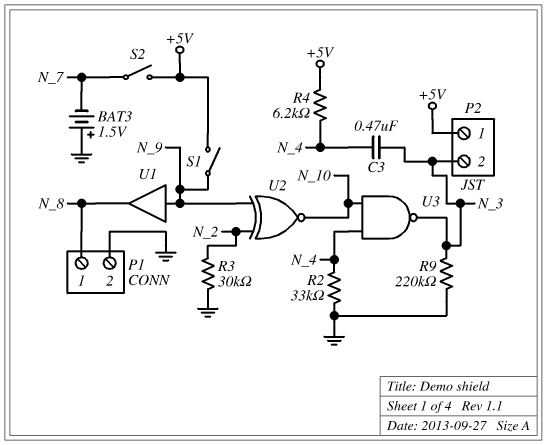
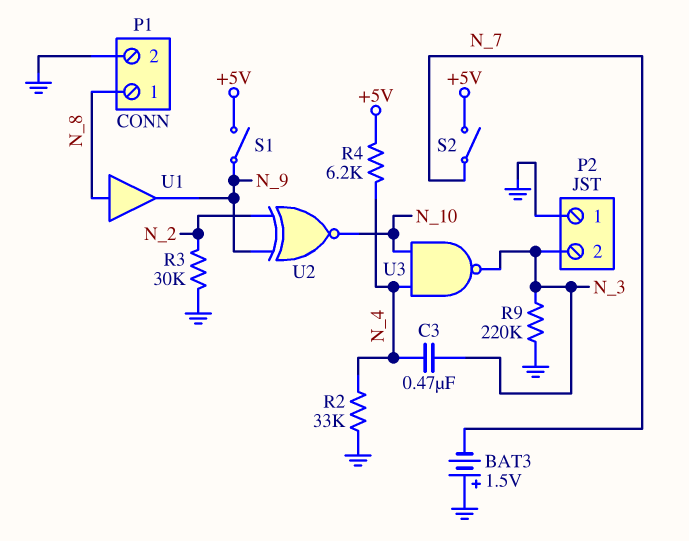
P2 pin 1: +5V -> GND
U1: buffer (in N_9, out N_8) -> buffer (in N_8, out N_9)

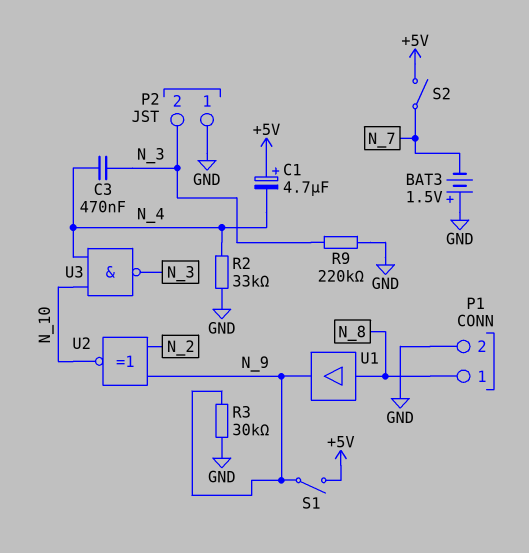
C1: none -> 4.7uF (plus +5V, minus N_4)
R3: 30k (GND, N_2) -> 30k (GND, N_9)
R4: 6.2k (+5V, N_4) -> none

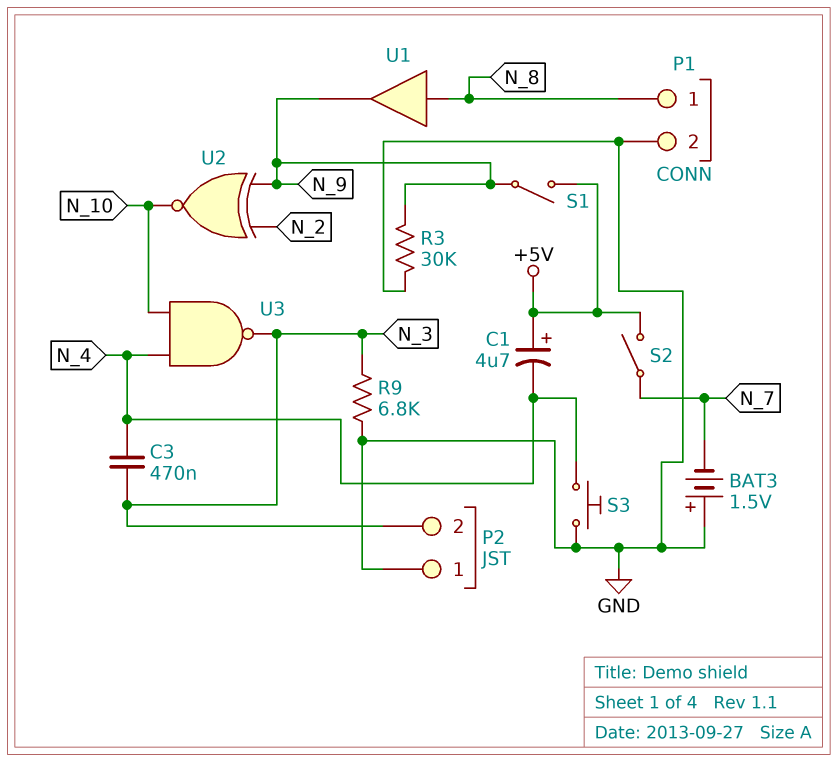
R2: 33k (GND, N_4) -> none
R9: 220k (GND, N_3) -> 6.8k (GND, N_3)
S3: none -> button (GND, N_4)

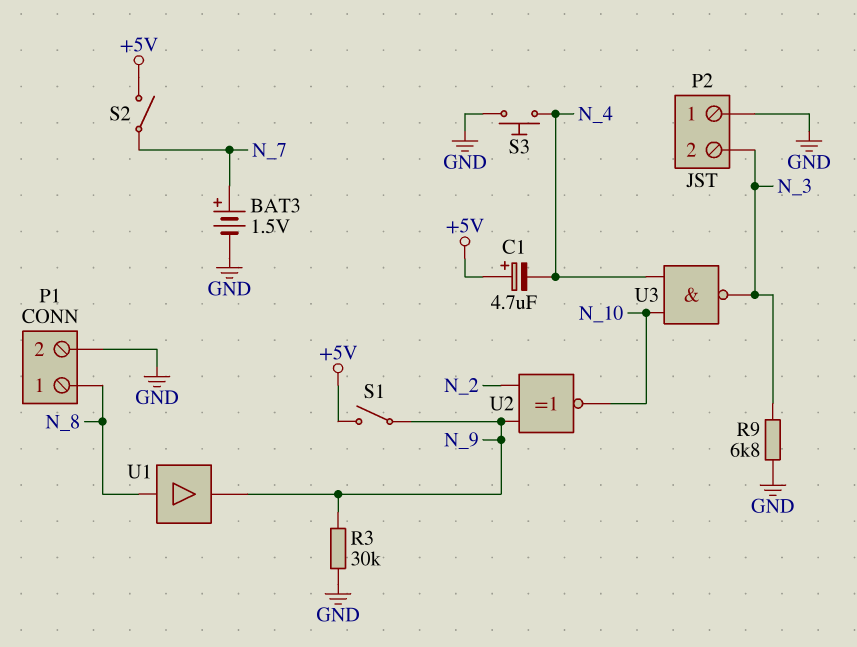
BAT3: 1.5V (plus GND, minus N_7) -> 1.5V (plus N_7, minus GND)
C3: 470nF (N_3, N_4) -> none

